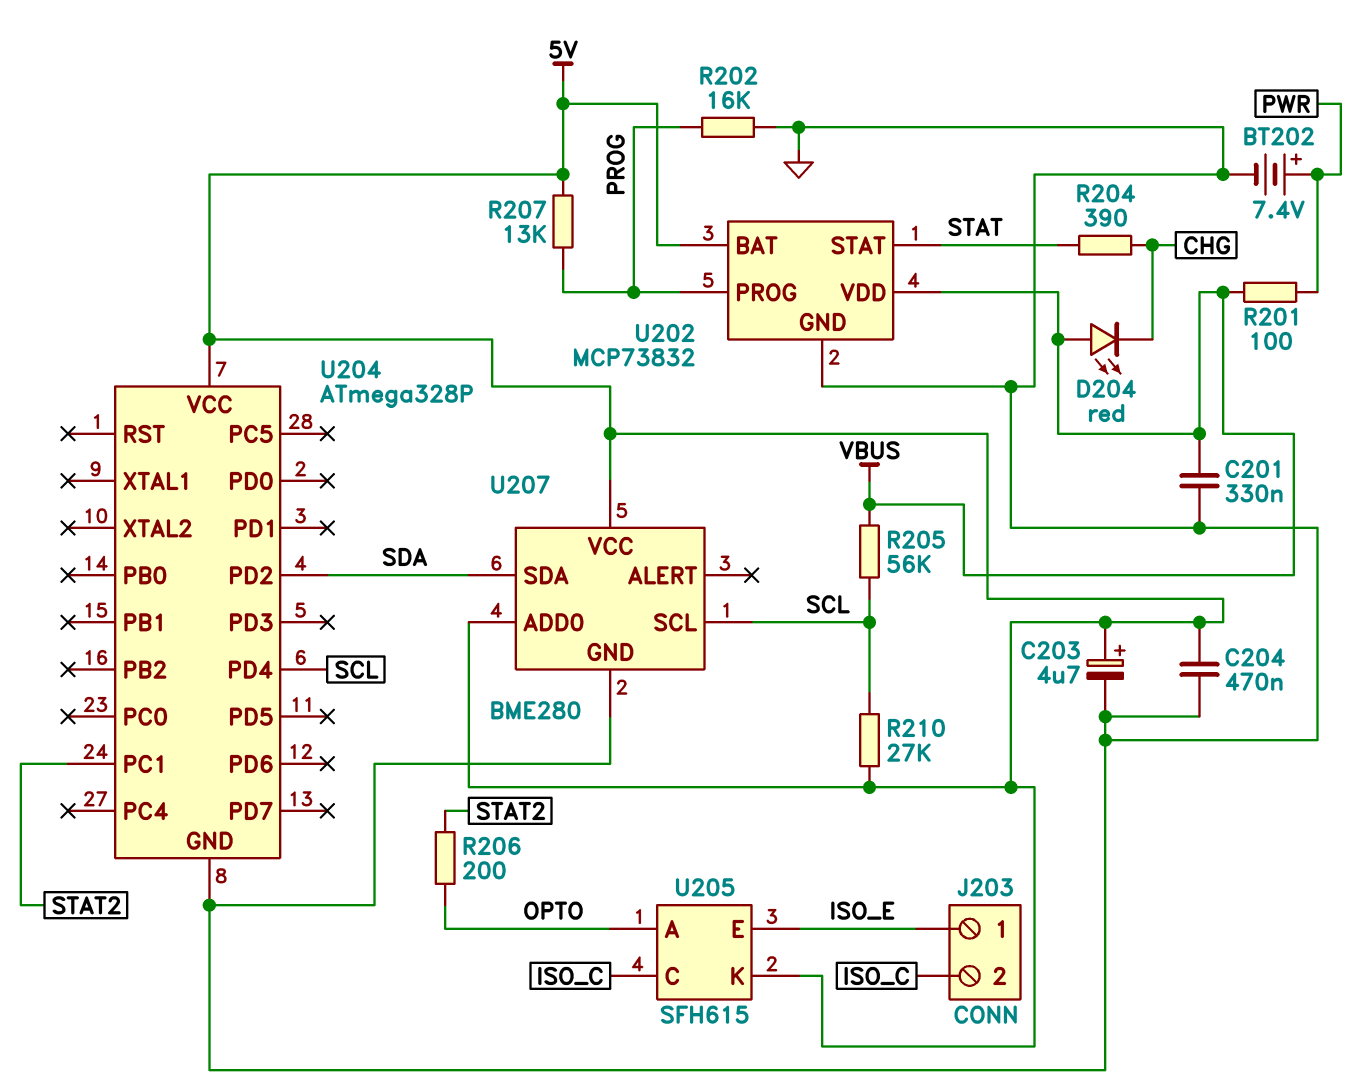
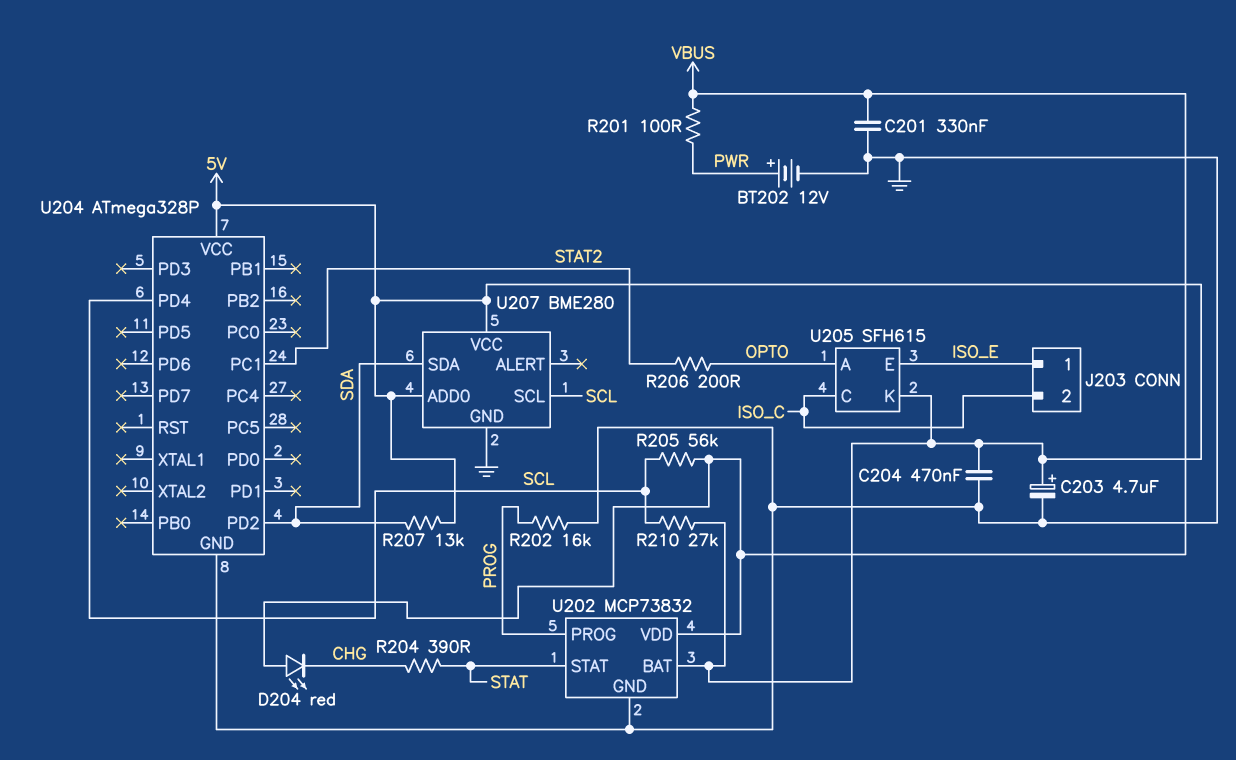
BT202: 7.4V (plus PWR, minus GND) -> 12V (plus PWR, minus GND)
R207: 13k (5V, PROG) -> 13k (5V, SDA)

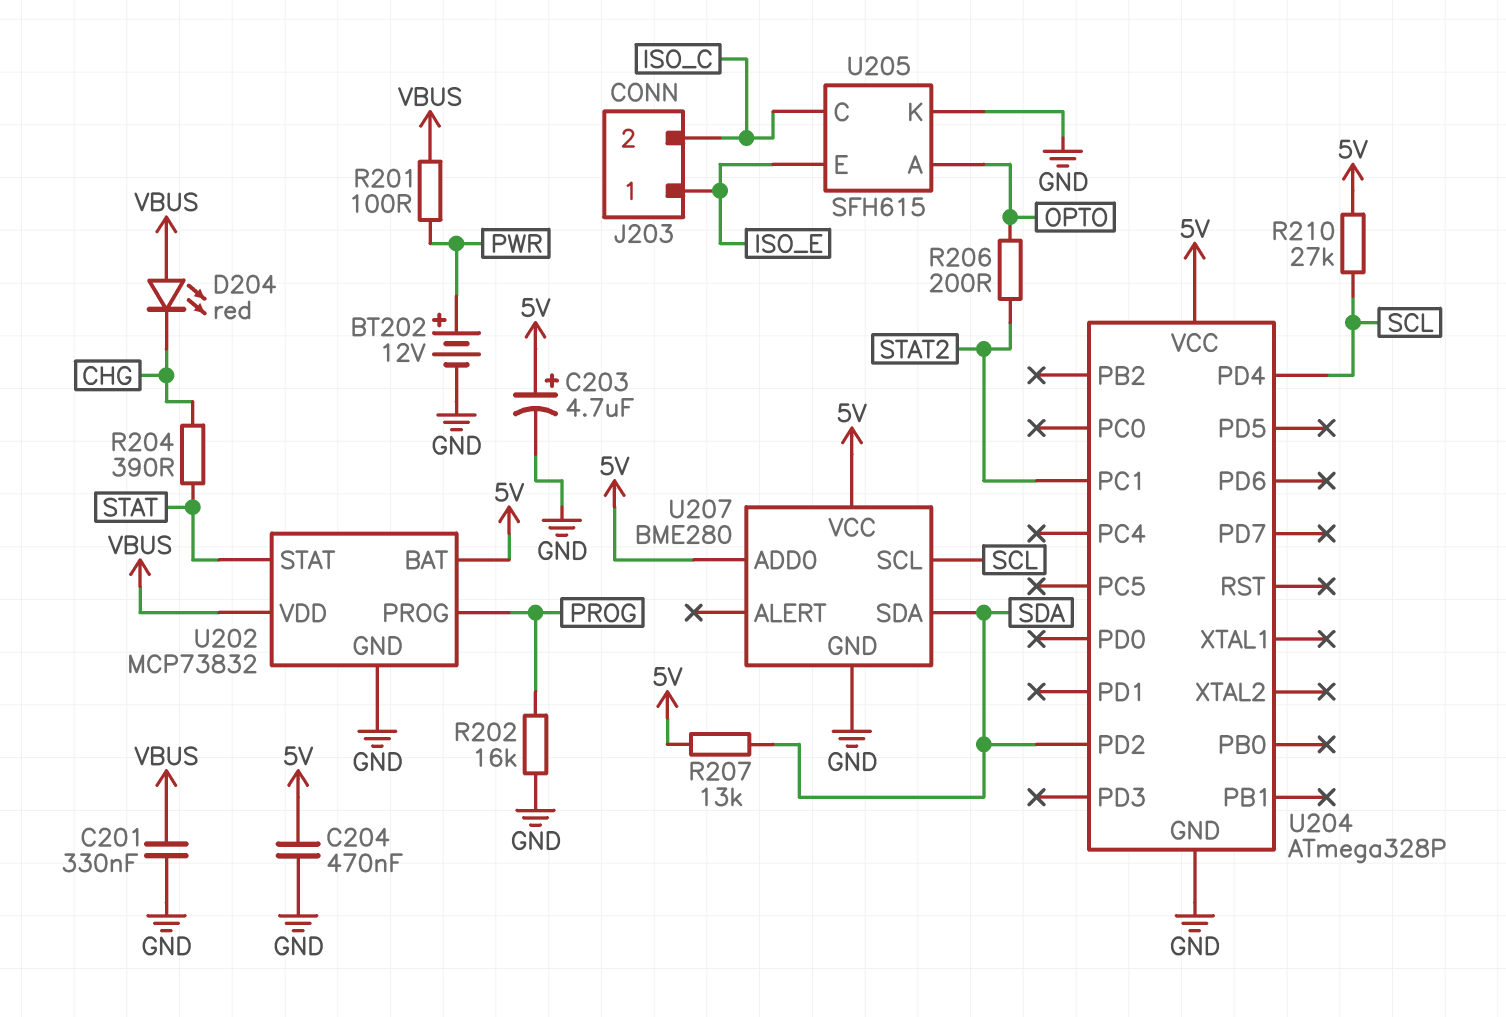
R205: 56k (SCL, VBUS) -> none
U205 pin K: 5V -> GND

